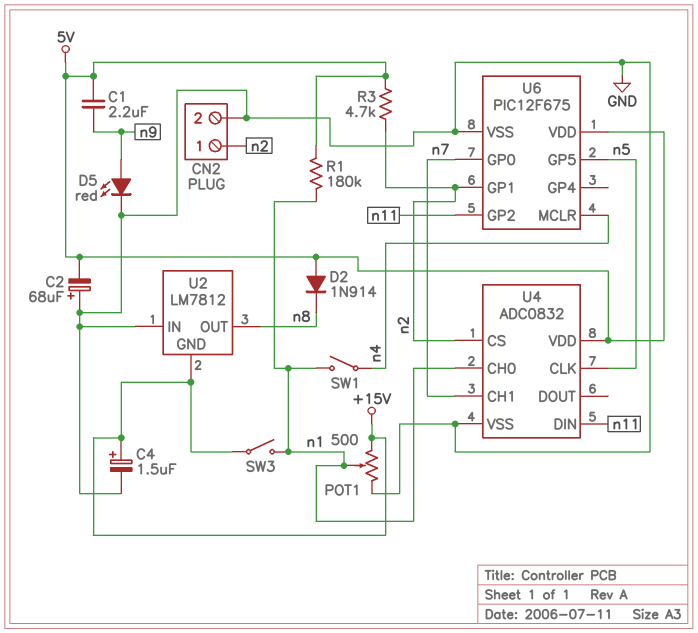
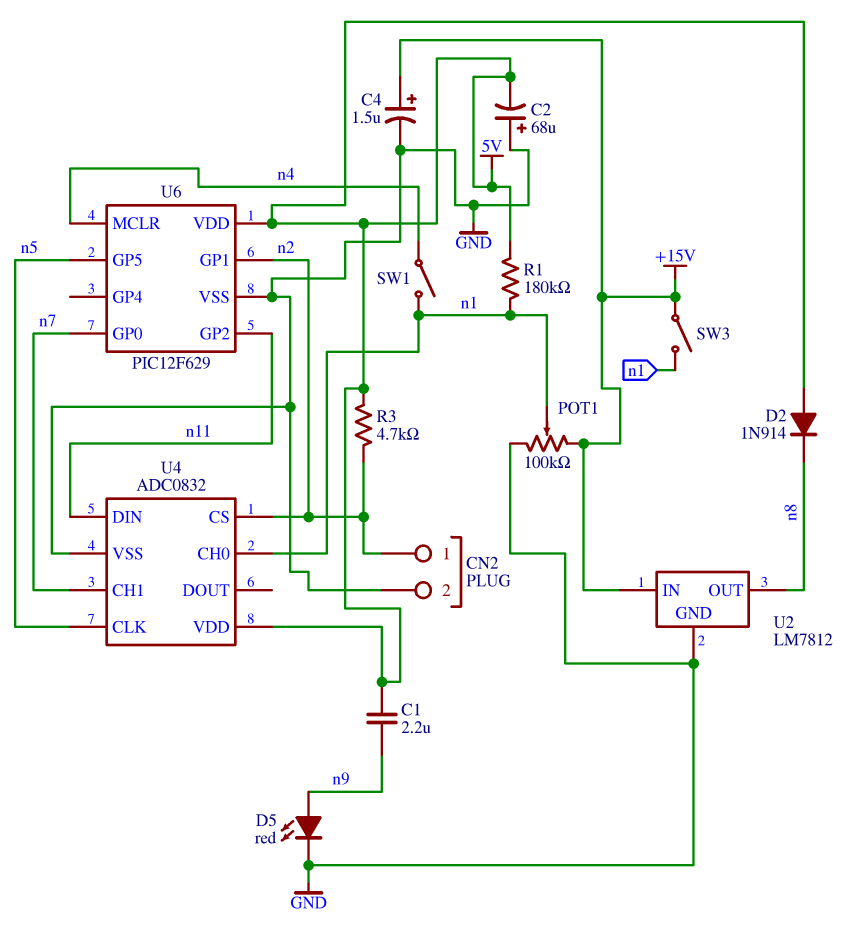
POT1: 500 (+15V, GND, wiper n1) -> 100k (+15V, GND, wiper n1)
U2 pin GND: +15V -> GND
U2 pin IN: GND -> +15V
U6: PIC12F675 -> PIC12F629

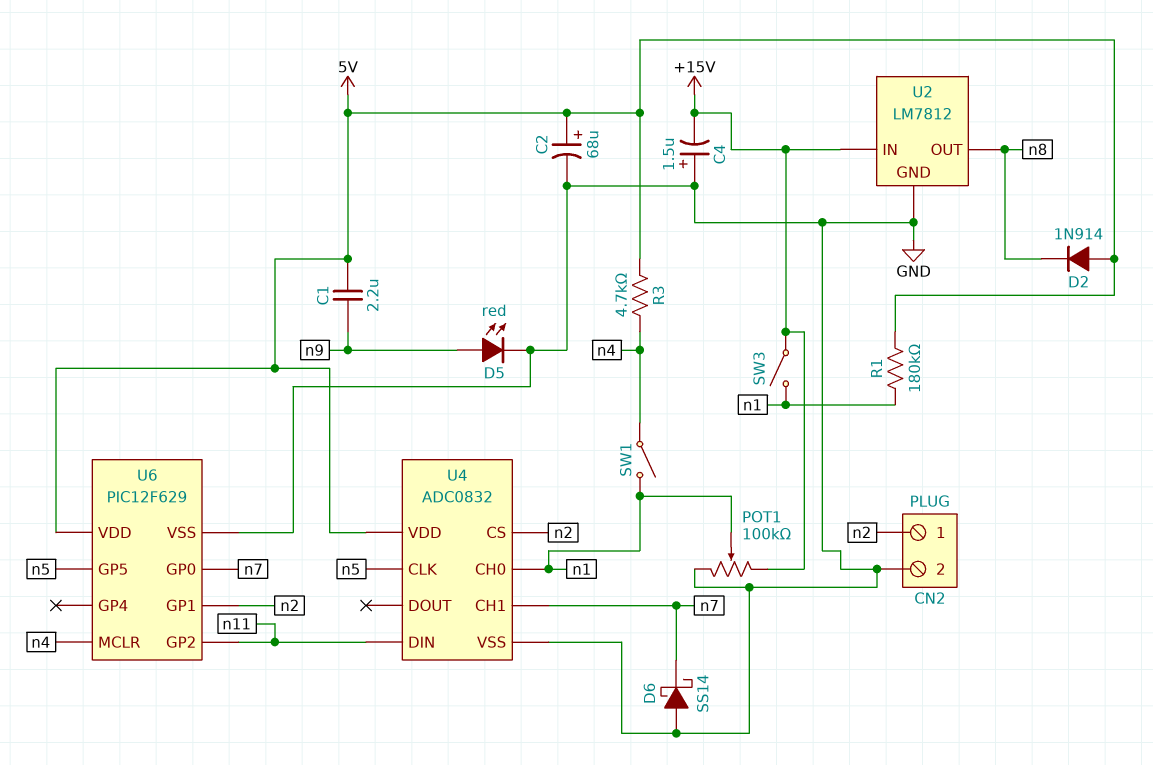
C2: 68uF (plus GND, minus 5V) -> 68uF (plus 5V, minus GND)
C4: 1.5uF (plus +15V, minus GND) -> 1.5uF (plus GND, minus +15V)
D6: none -> schottky SS14 (A GND, K n7)
R3: 4.7k (5V, n2) -> 4.7k (5V, n4)

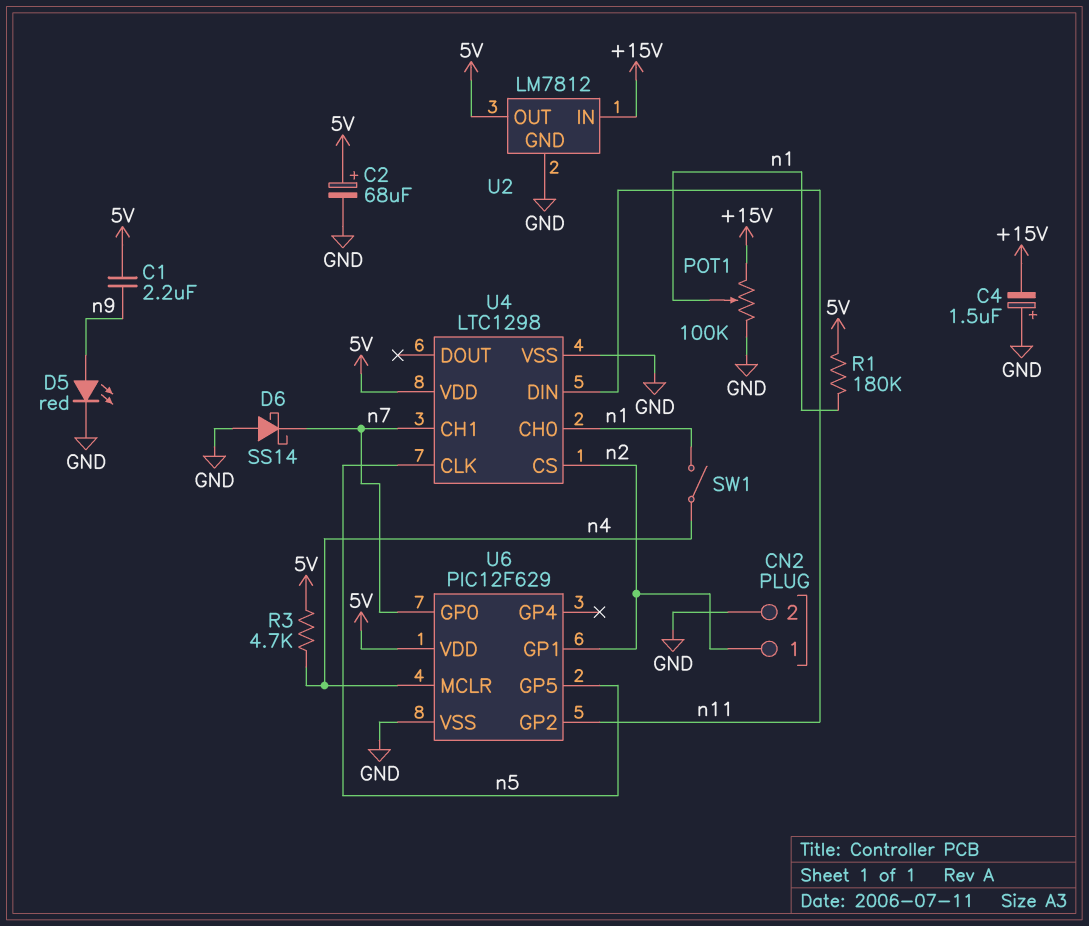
D2: diode 1N914 (A 5V, K n8) -> none
SW3: switch (+15V, n1) -> none
U2 pin OUT: n8 -> 5V
U4: ADC0832 -> LTC1298

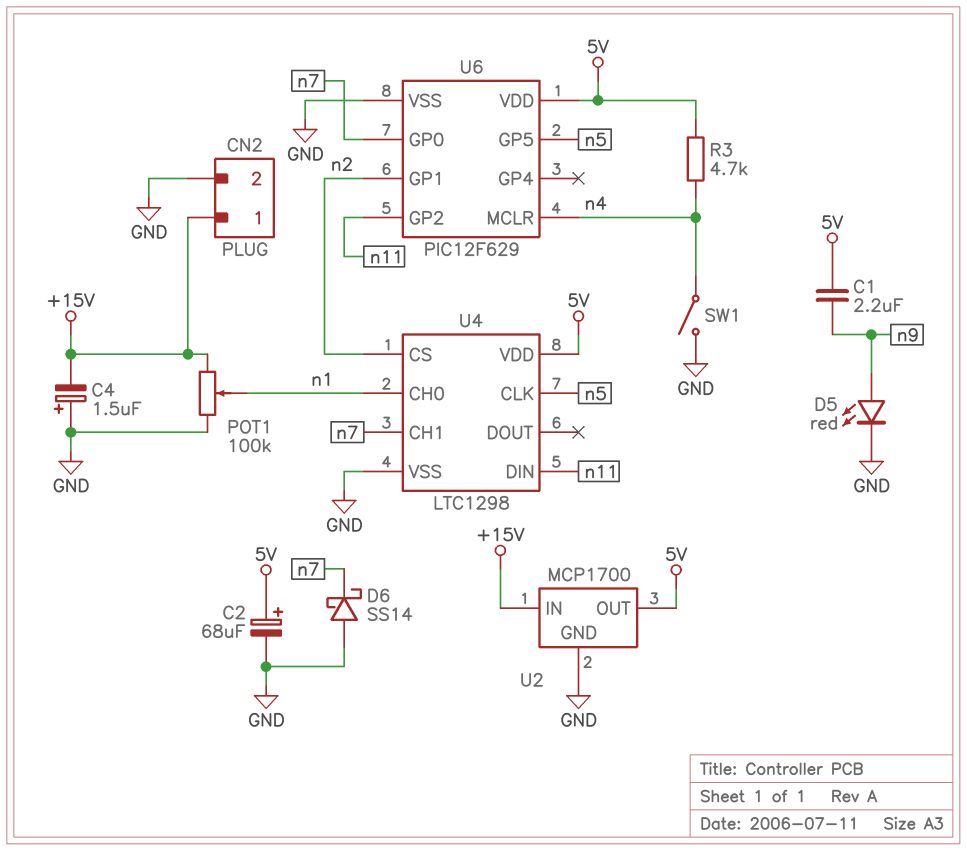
CN2 pin 1: n2 -> +15V
R1: 180k (5V, n1) -> none
SW1: switch (n1, n4) -> switch (GND, n4)
U2: LM7812 -> MCP1700

